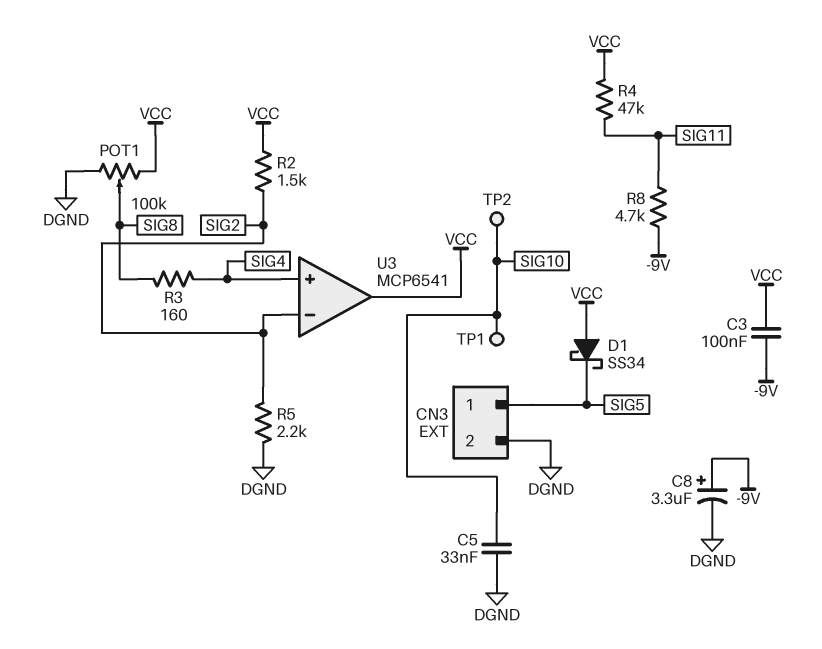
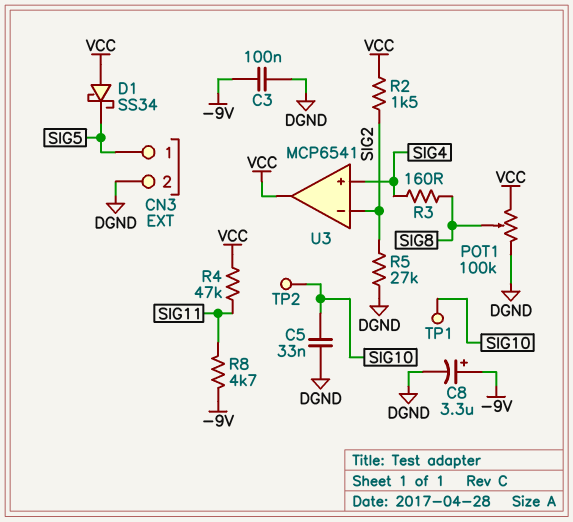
C3: 100nF (-9V, VCC) -> 100nF (-9V, DGND)
R5: 2.2k (DGND, SIG2) -> 27k (DGND, SIG2)

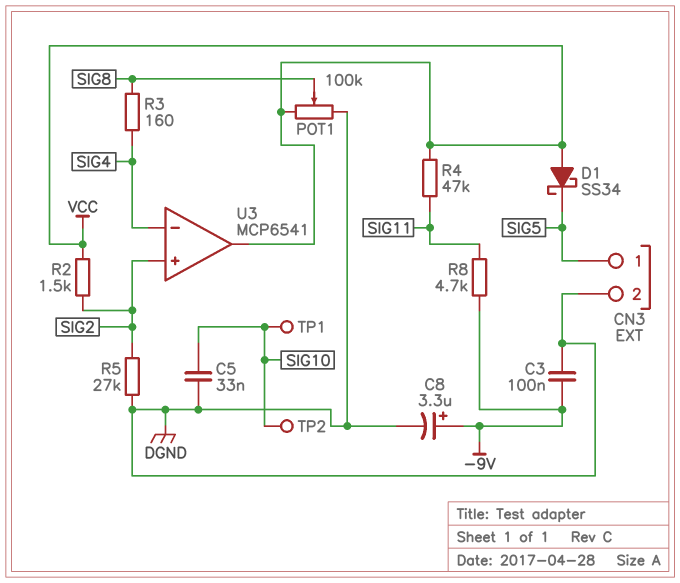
U3 pin in+: SIG4 -> SIG2
U3 pin in-: SIG2 -> SIG4

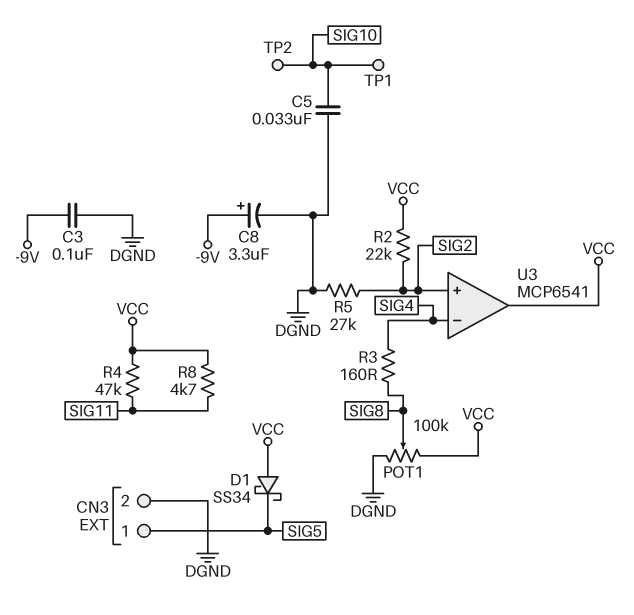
R2: 1.5k (SIG2, VCC) -> 22k (SIG2, VCC)
R8: 4.7k (-9V, SIG11) -> 4.7k (SIG11, VCC)

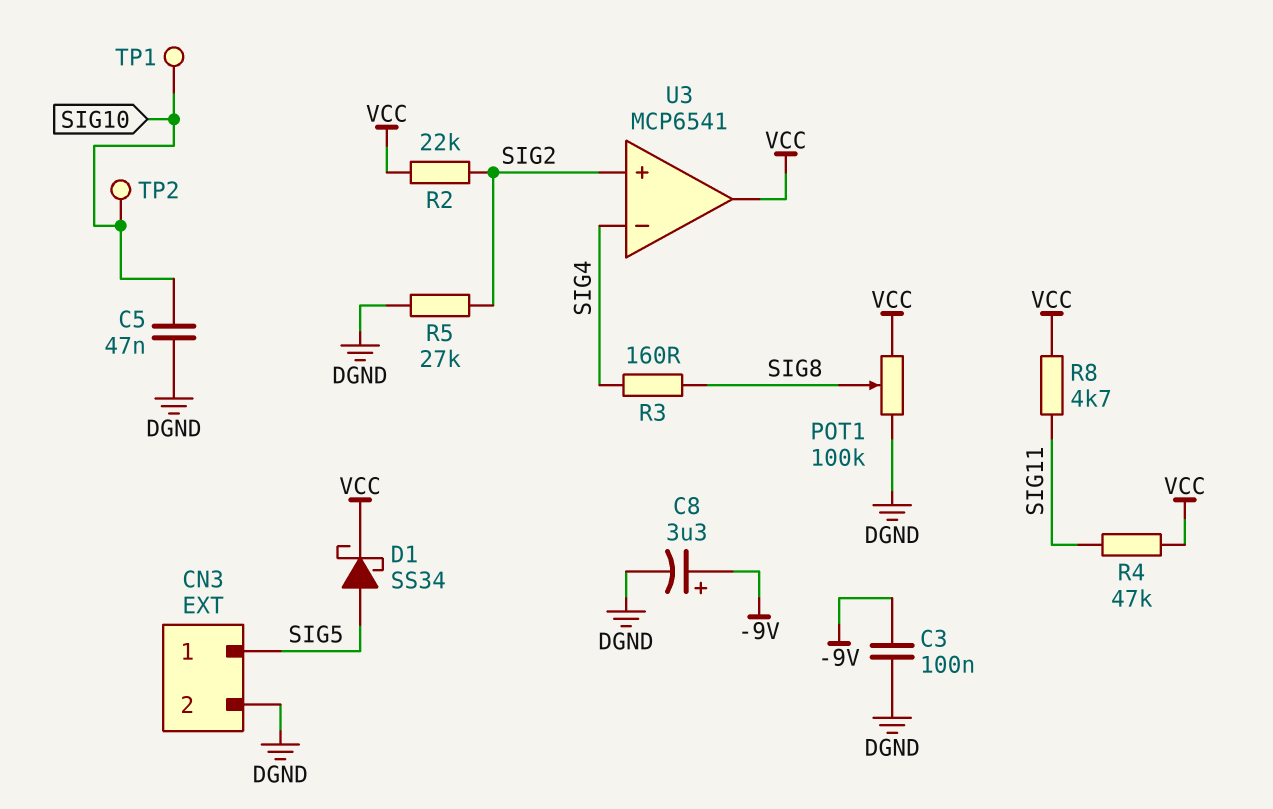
C5: 33nF (DGND, SIG10) -> 47nF (DGND, SIG10)
D1: schottky SS34 (A VCC, K SIG5) -> schottky SS34 (A SIG5, K VCC)

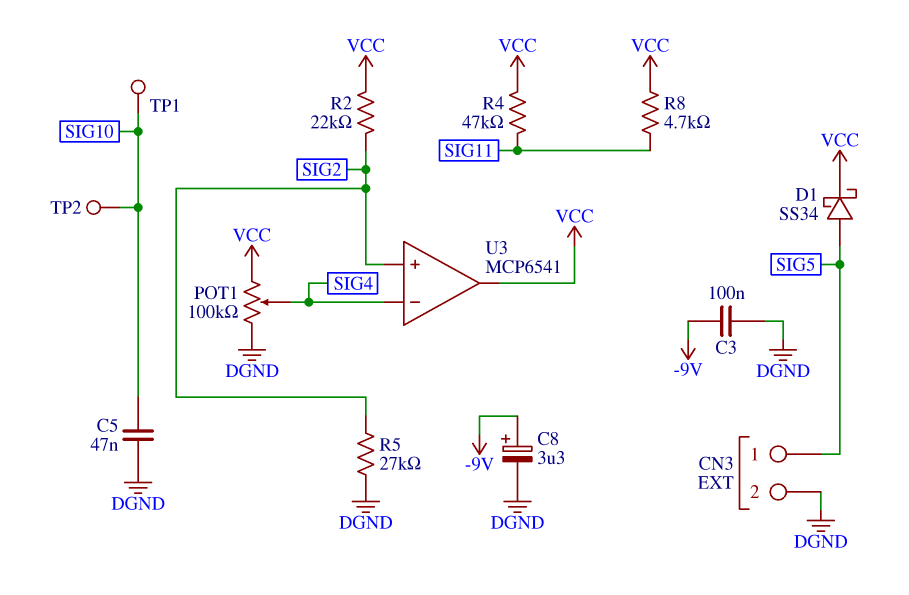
POT1: 100k (DGND, VCC, wiper SIG8) -> 100k (DGND, VCC, wiper SIG4)
R3: 160 (SIG4, SIG8) -> none

